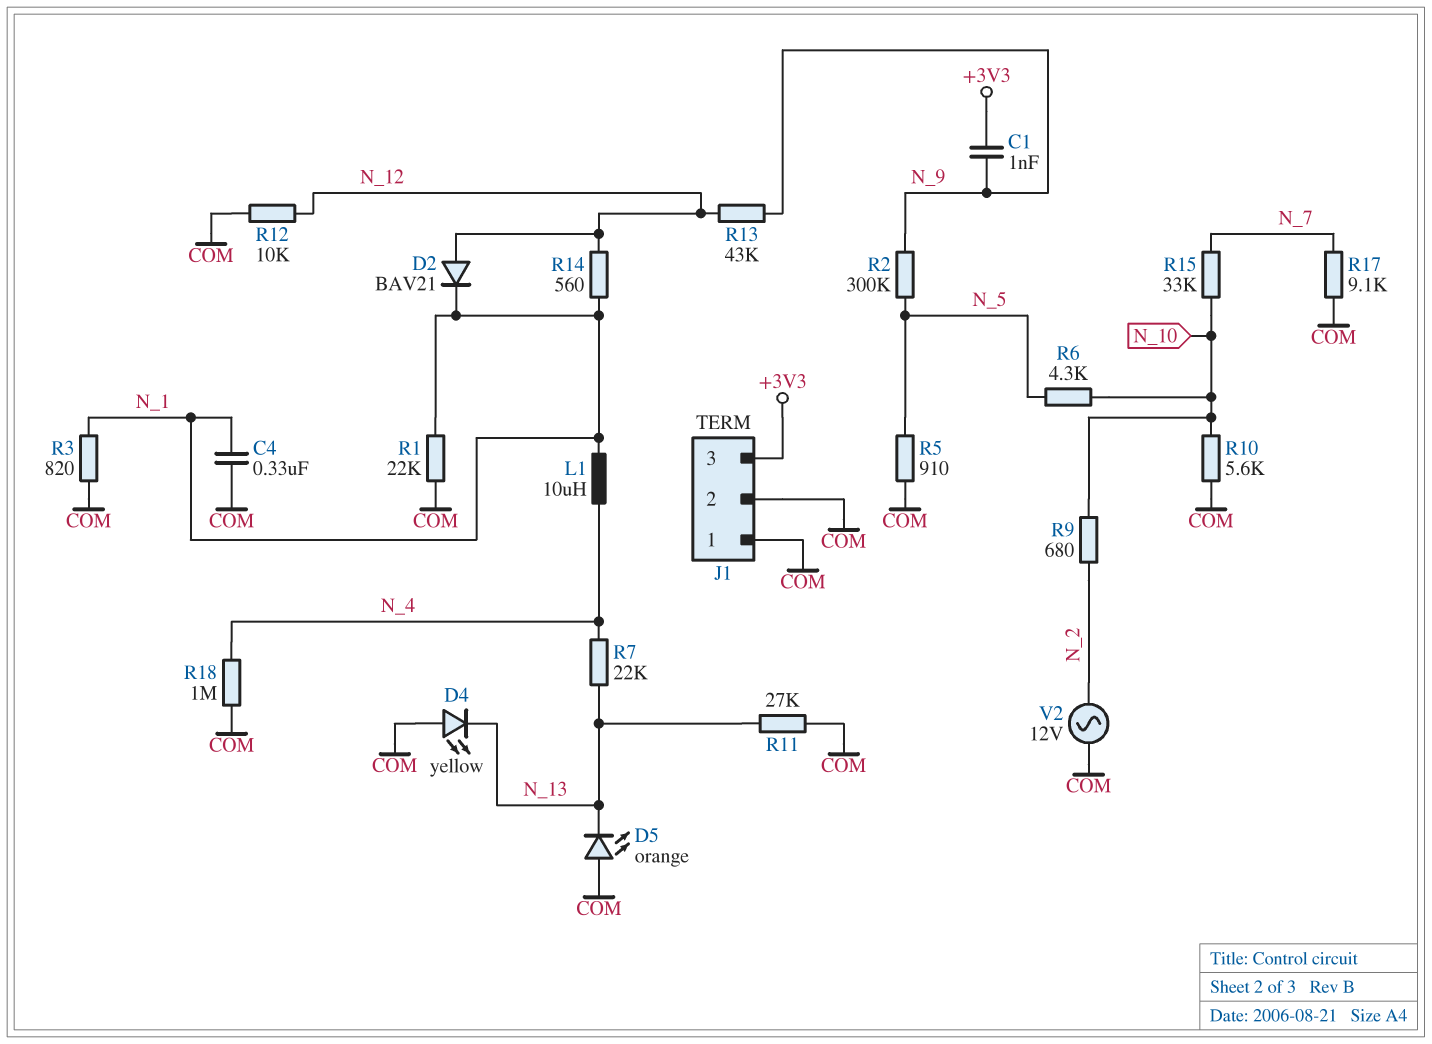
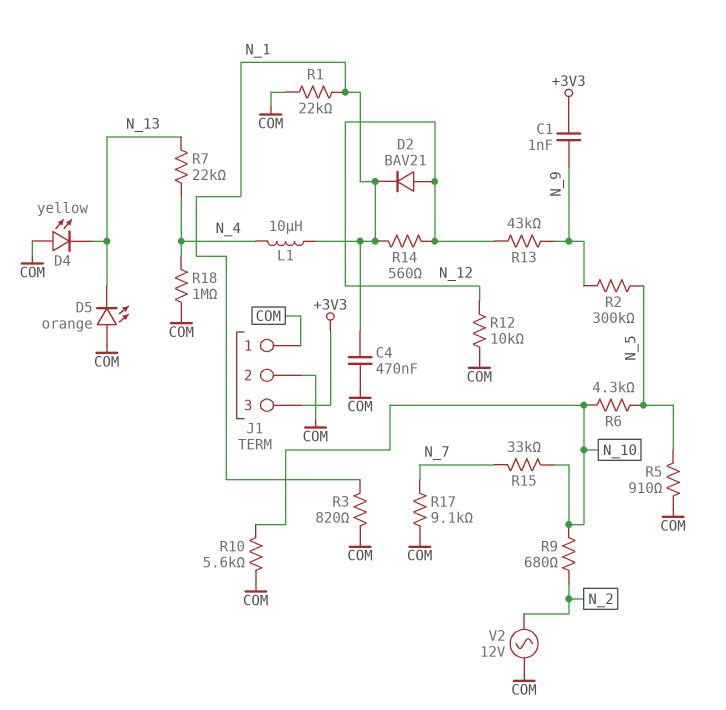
C4: 330nF (COM, N_1) -> 470nF (COM, N_1)
R11: 27k (COM, N_13) -> none

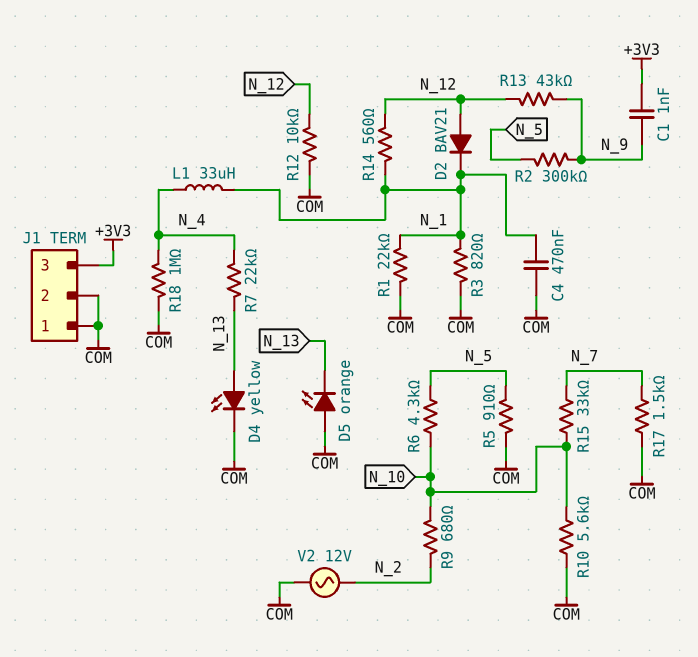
D4: LED yellow (A COM, K N_13) -> LED yellow (A N_13, K COM)
L1: 10uH (N_1, N_4) -> 33uH (N_1, N_4)
R17: 9.1k (COM, N_7) -> 1.5k (COM, N_7)

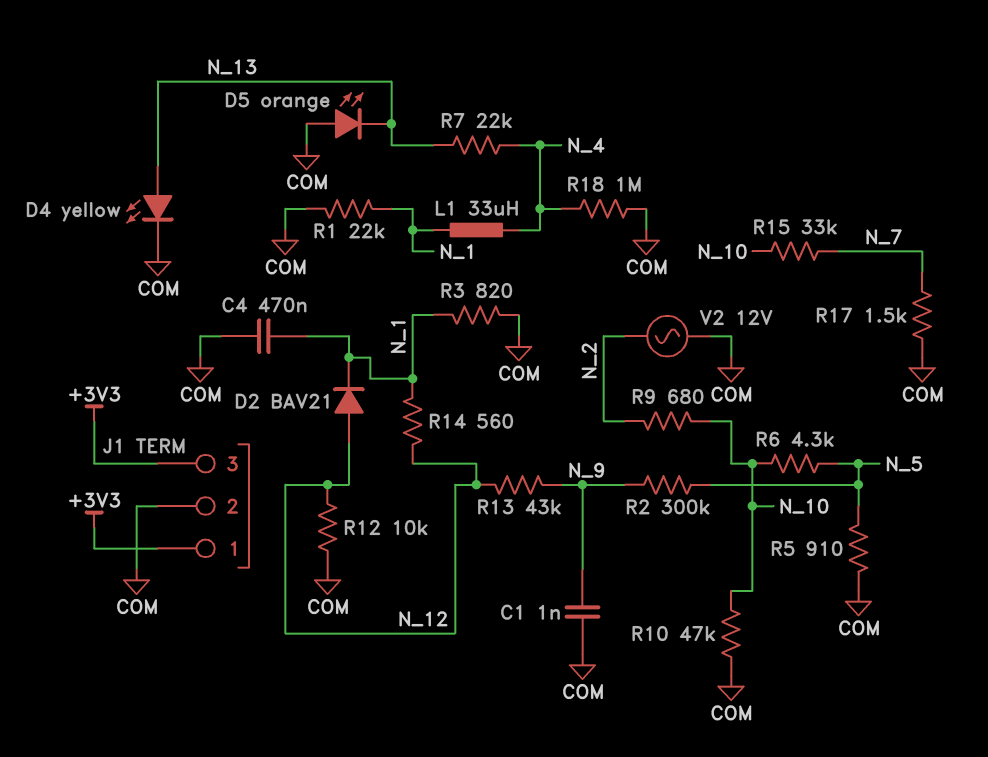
C1: 1nF (+3V3, N_9) -> 1nF (COM, N_9)
J1 pin 1: COM -> +3V3
R10: 5.6k (COM, N_10) -> 47k (COM, N_10)

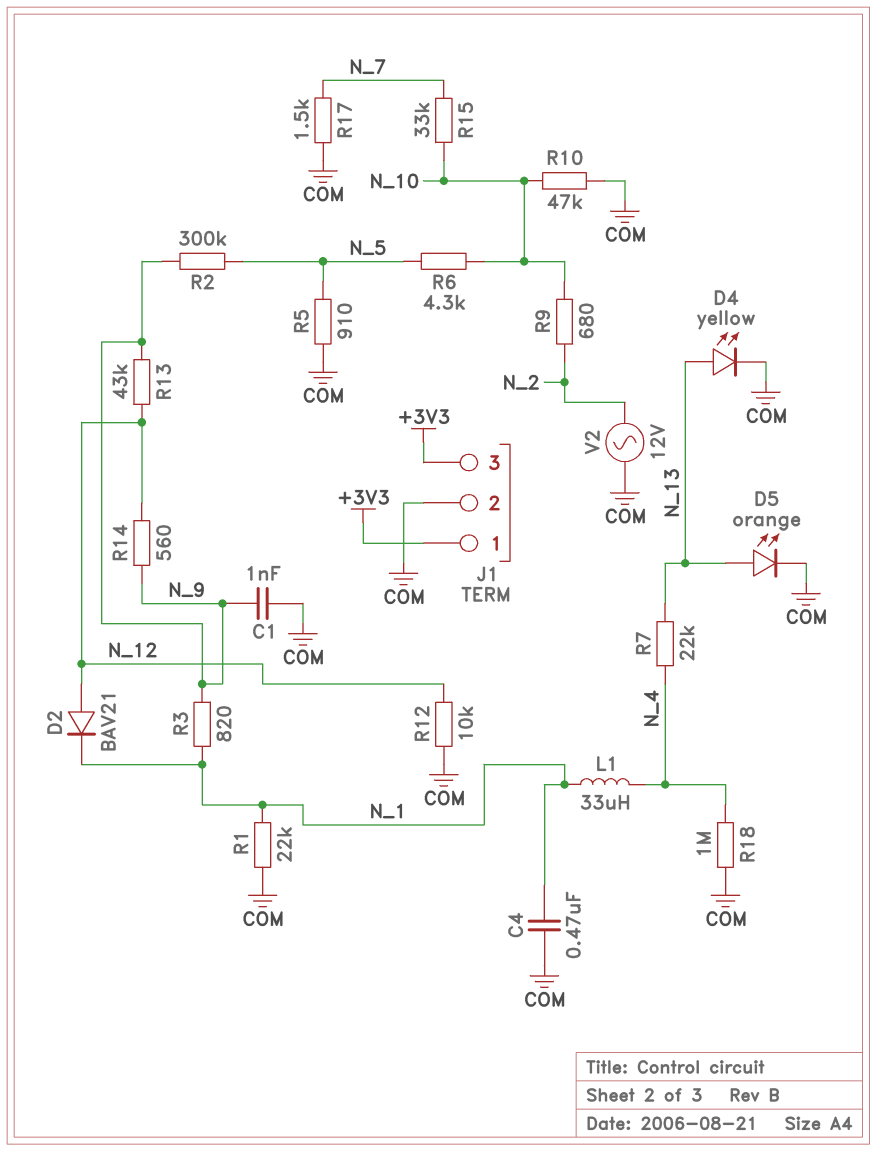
D5: LED orange (A COM, K N_13) -> LED orange (A N_13, K COM)
R3: 820 (COM, N_1) -> 820 (N_1, N_9)
R14: 560 (N_1, N_12) -> 560 (N_9, N_12)

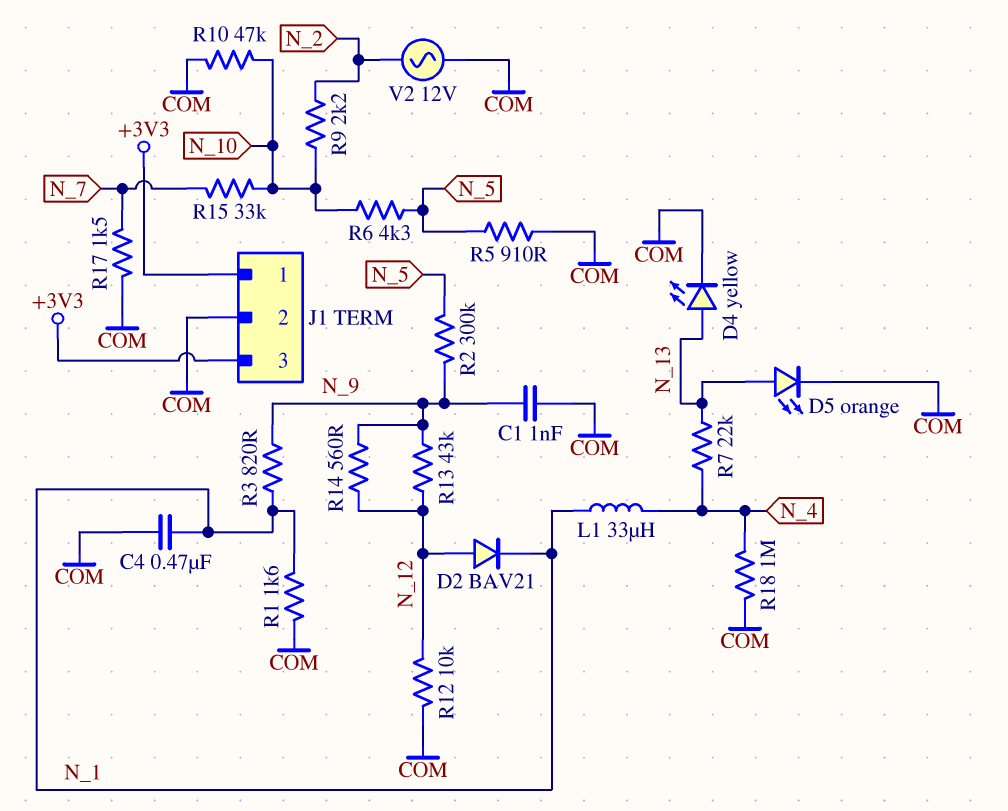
R1: 22k (COM, N_1) -> 1.6k (COM, N_1)
R9: 680 (N_2, N_10) -> 2.2k (N_2, N_10)

